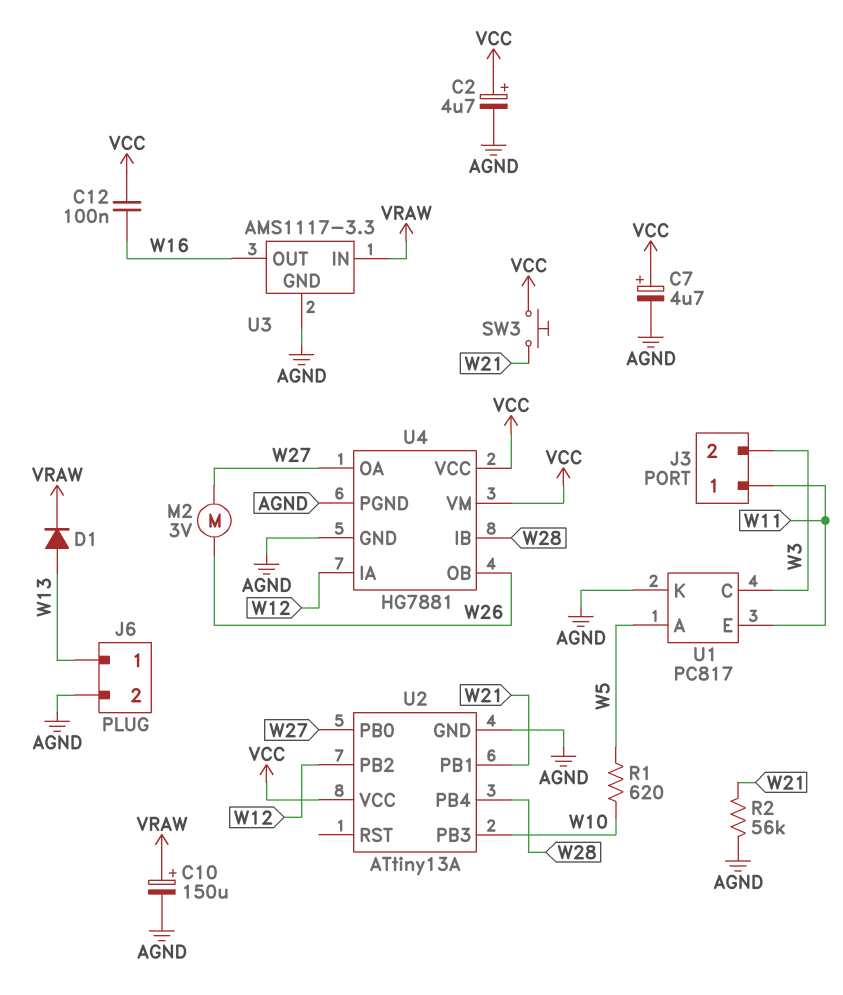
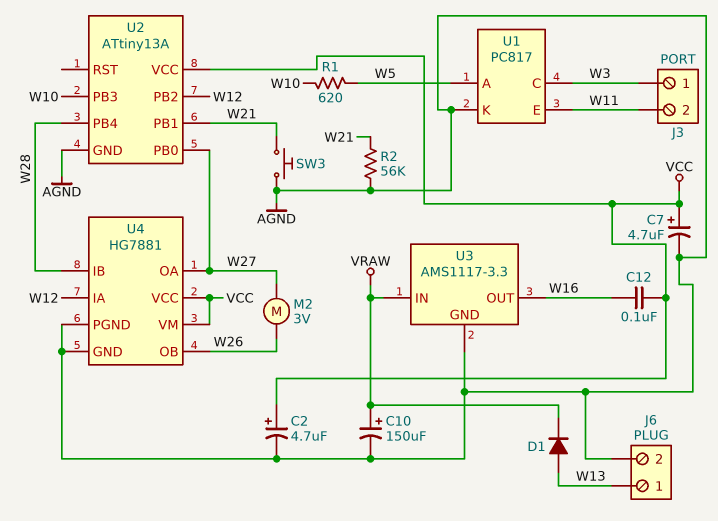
J3 pin 1: W11 -> W3
J3 pin 2: W3 -> W11
SW3: button (VCC, W21) -> button (AGND, W21)

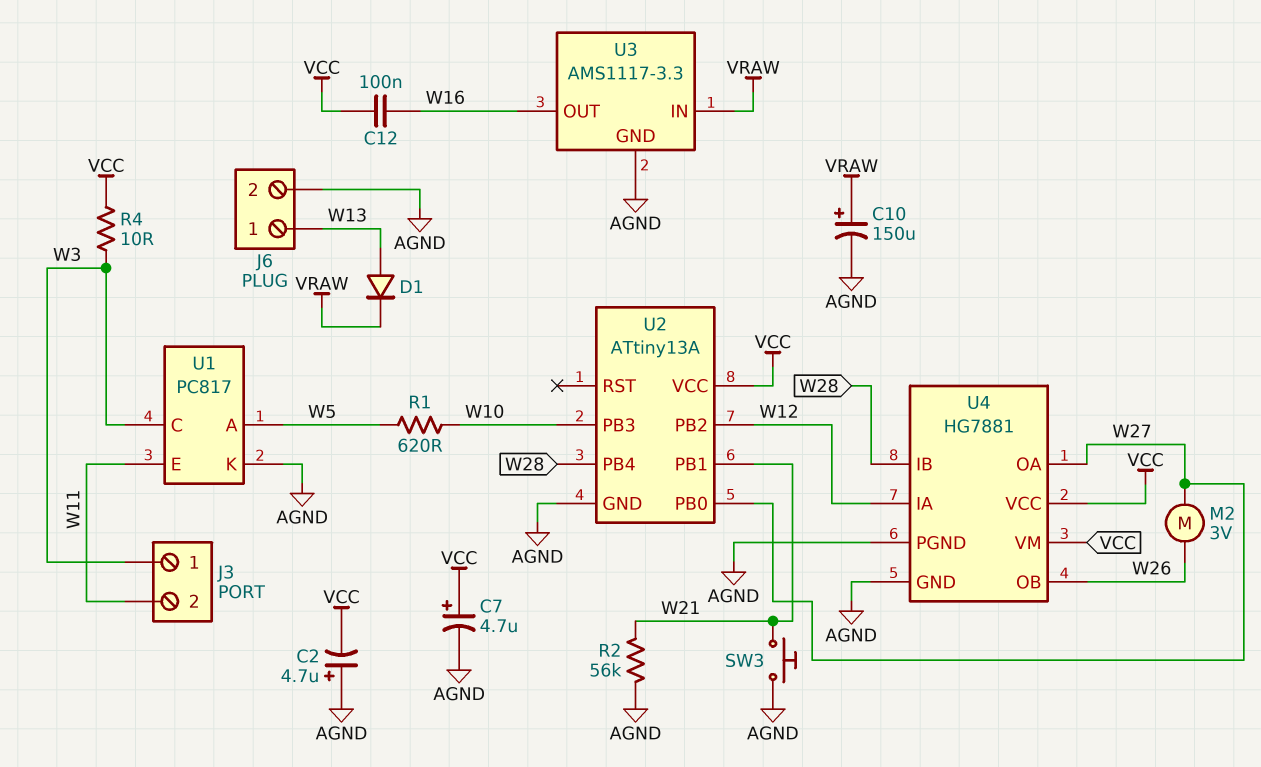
C2: 4.7uF (plus VCC, minus AGND) -> 4.7uF (plus AGND, minus VCC)
R4: none -> 10 (VCC, W3)

